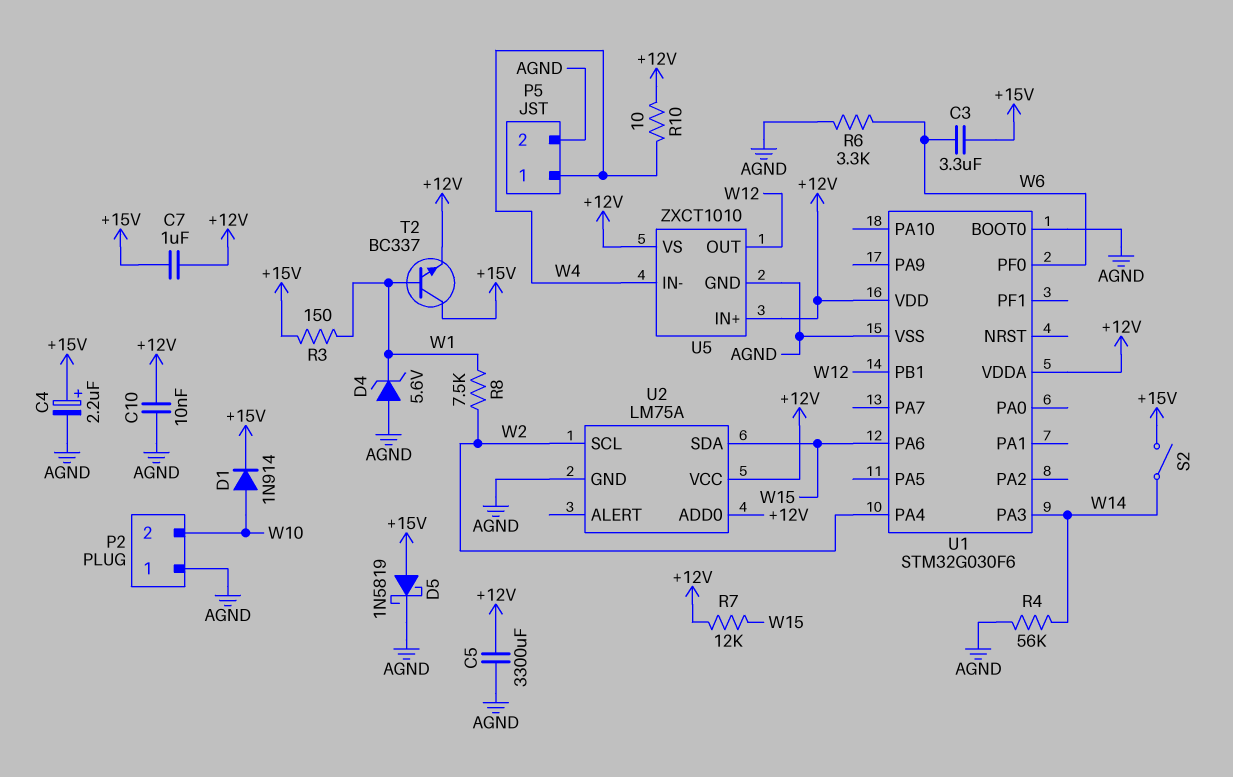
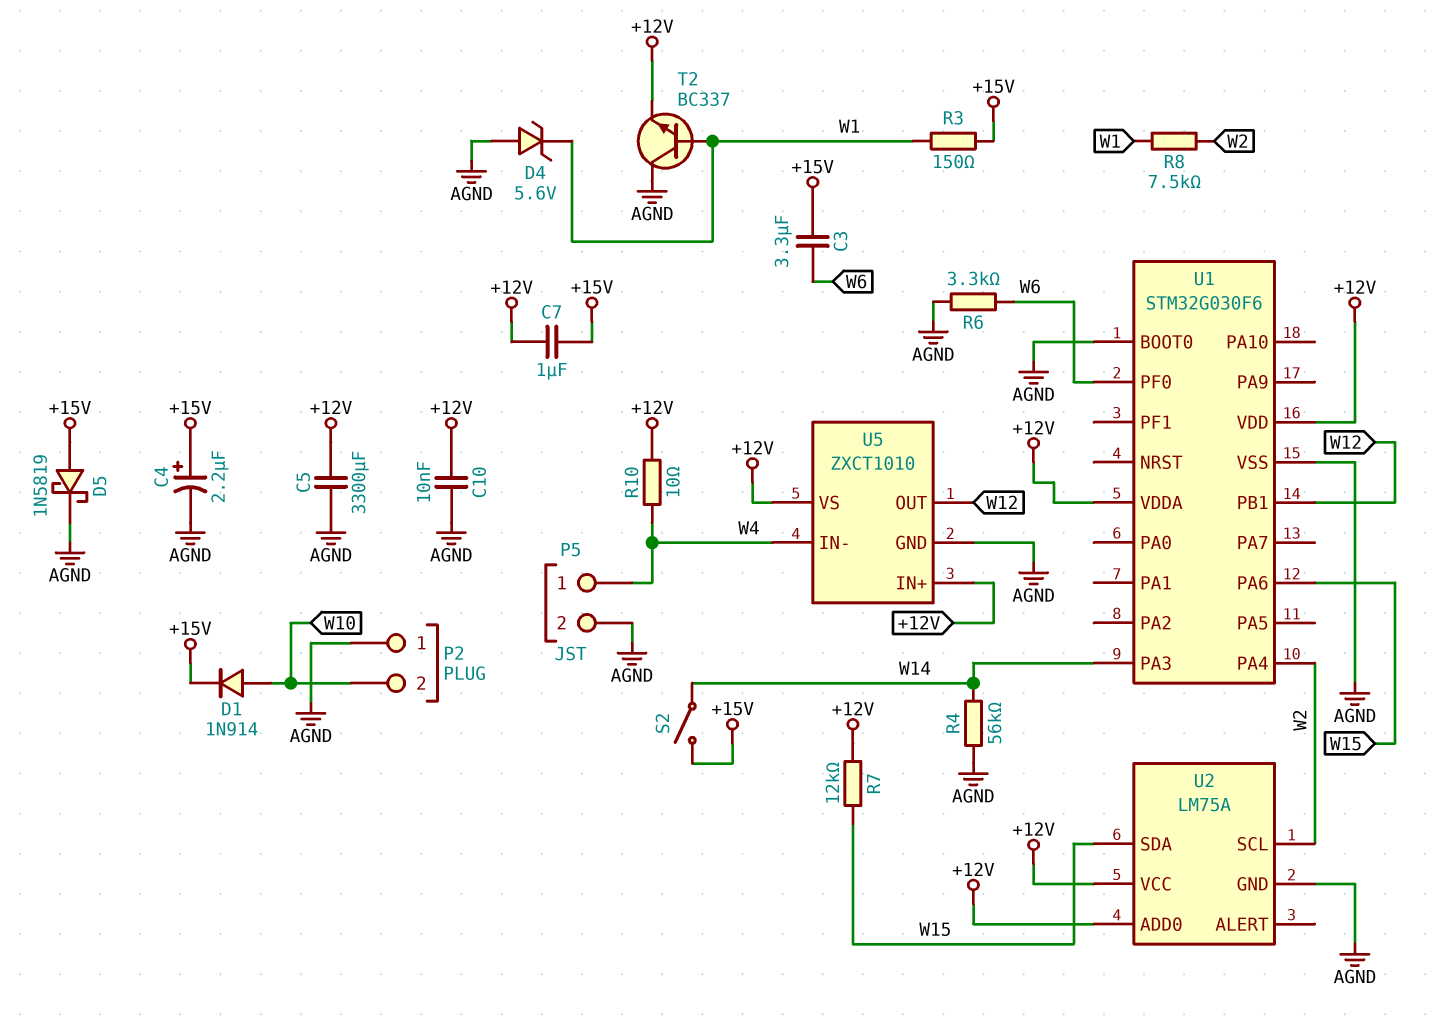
T2: NPN BC337 (B W1, C +15V, E +12V) -> NPN BC337 (B W1, C AGND, E +12V)

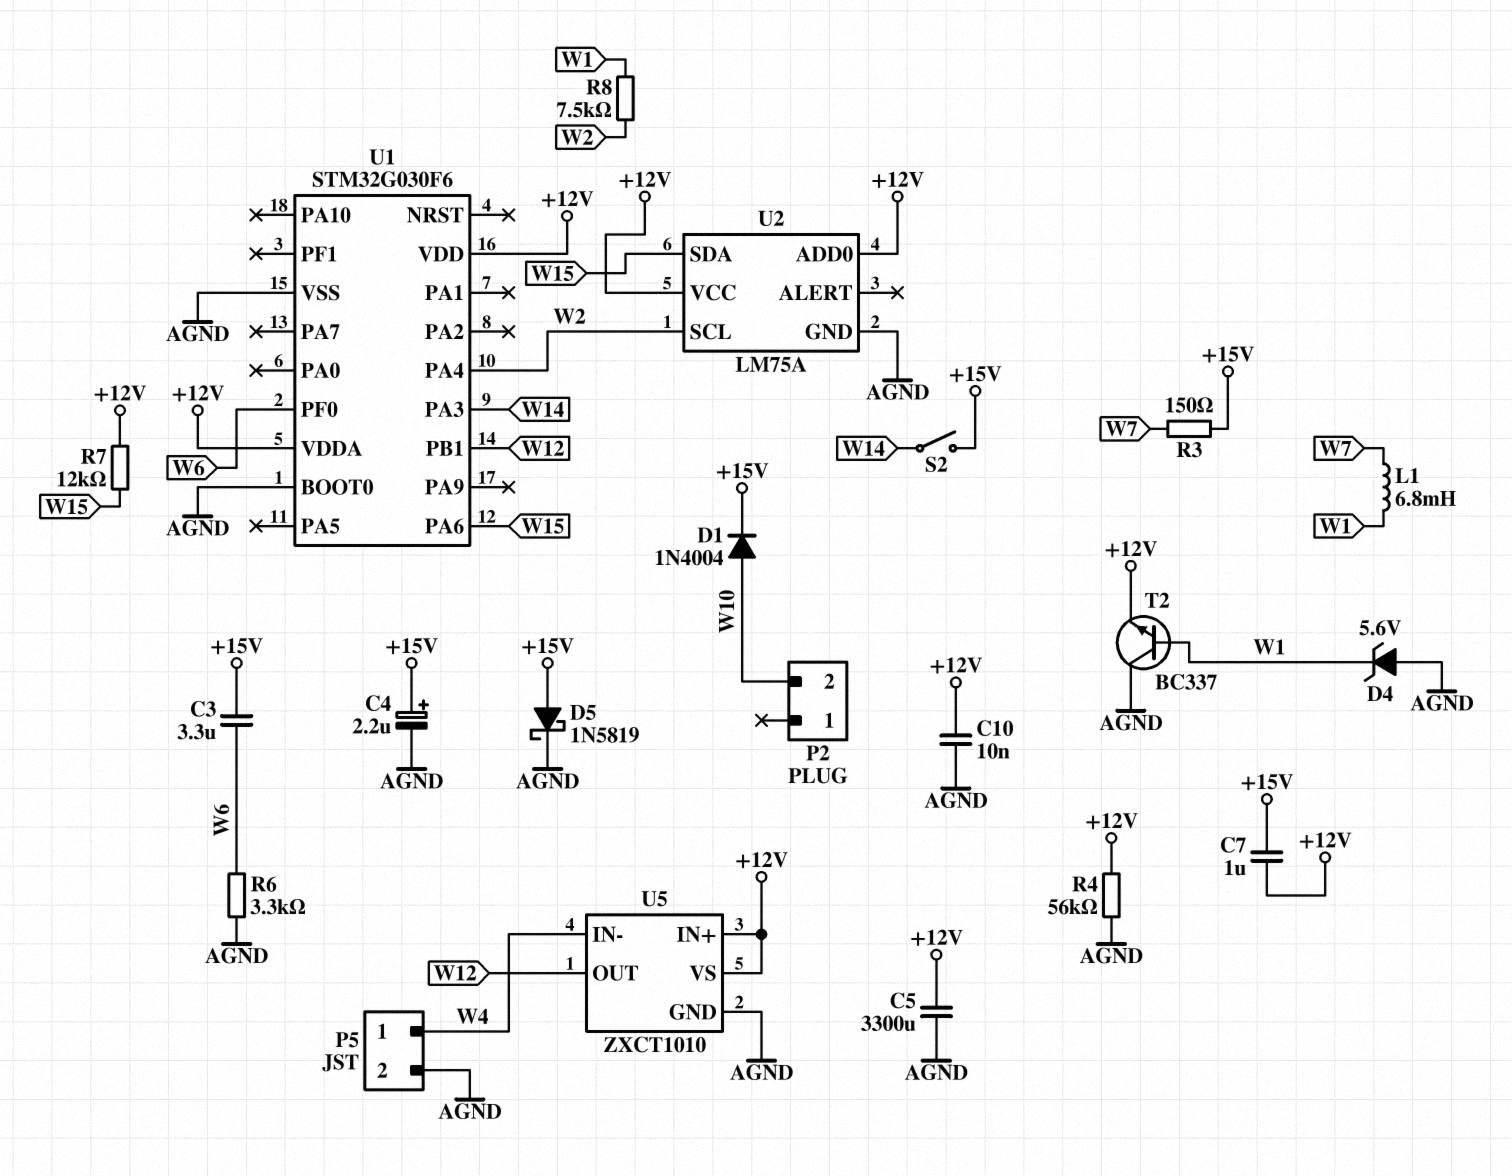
D1: diode 1N914 (A W10, K +15V) -> diode 1N4004 (A W10, K +15V)
L1: none -> 6.8mH (W1, W7)
P2 pin 1: AGND -> none
R3: 150 (+15V, W1) -> 150 (+15V, W7)
R4: 56k (AGND, W14) -> 56k (+12V, AGND)
R10: 10 (+12V, W4) -> none

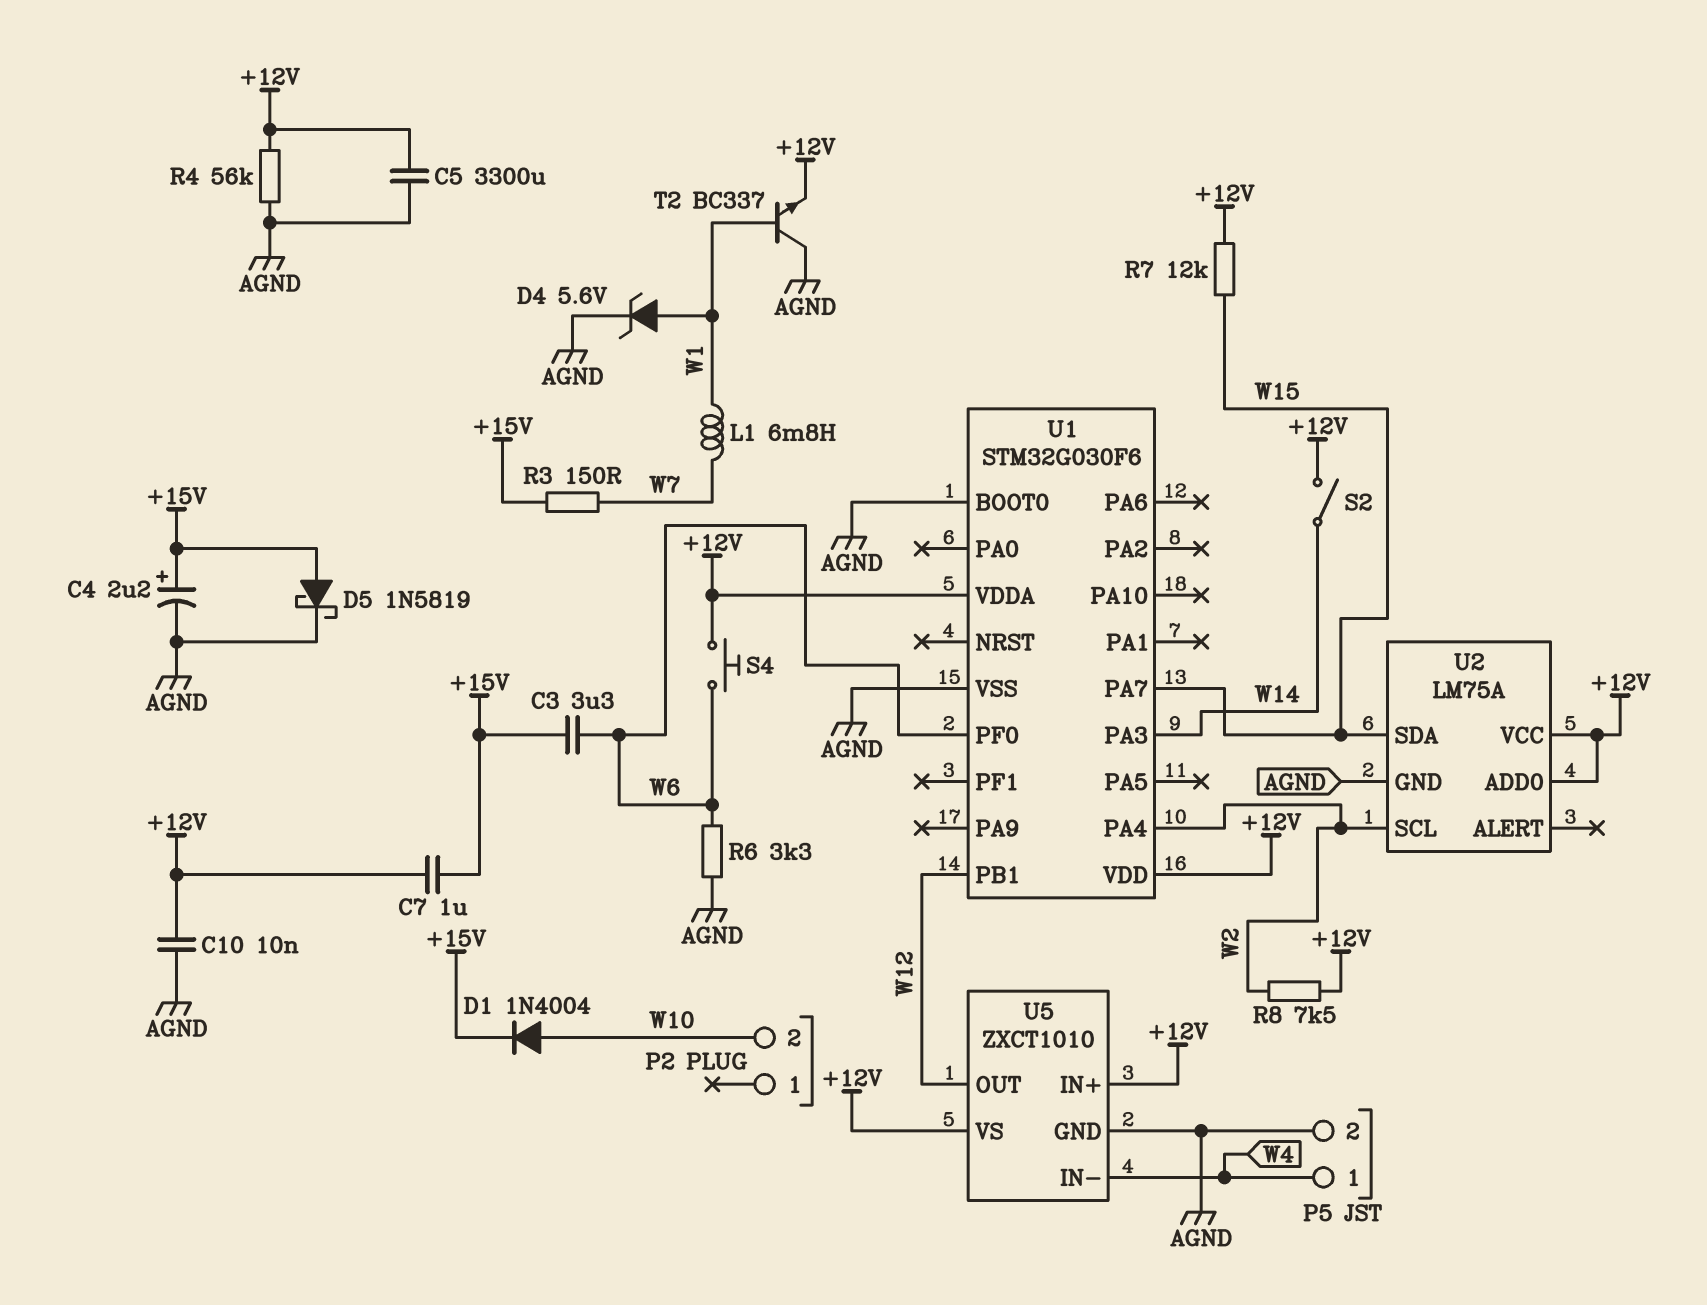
D4: zener 5.6V (A AGND, K W1) -> zener 5.6V (A W1, K AGND)
R8: 7.5k (W1, W2) -> 7.5k (+12V, W2)
S2: switch (+15V, W14) -> switch (+12V, W14)
S4: none -> button (+12V, W6)
U1 pin PA6: W15 -> none
U1 pin PA7: none -> W15

